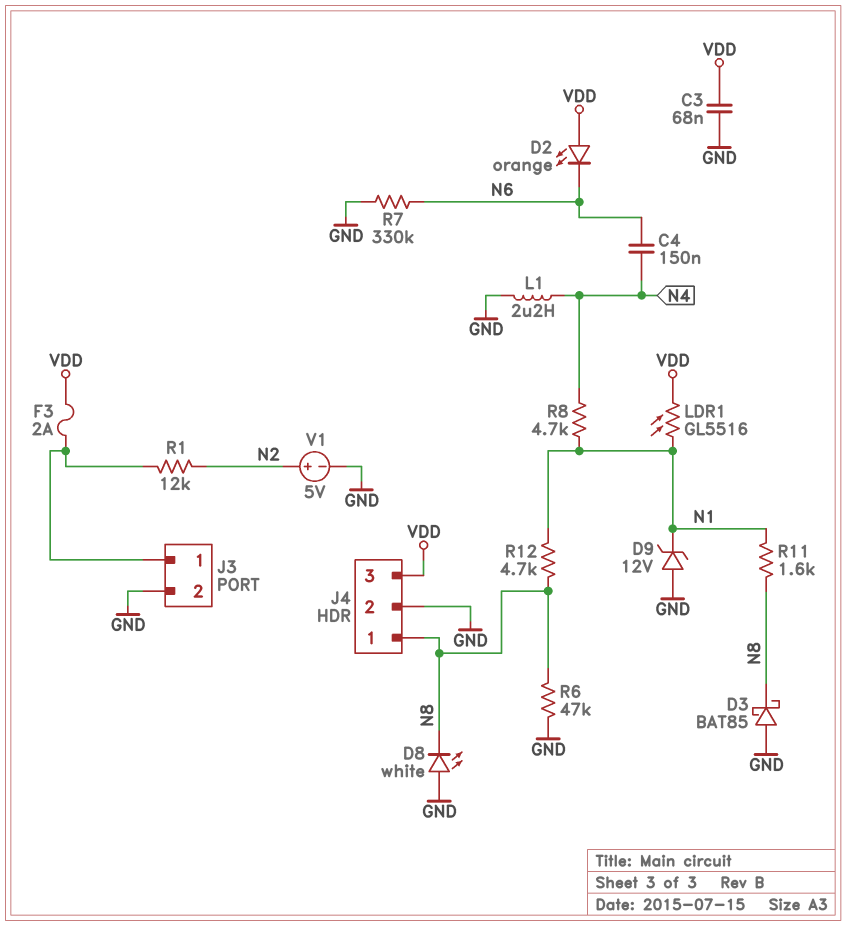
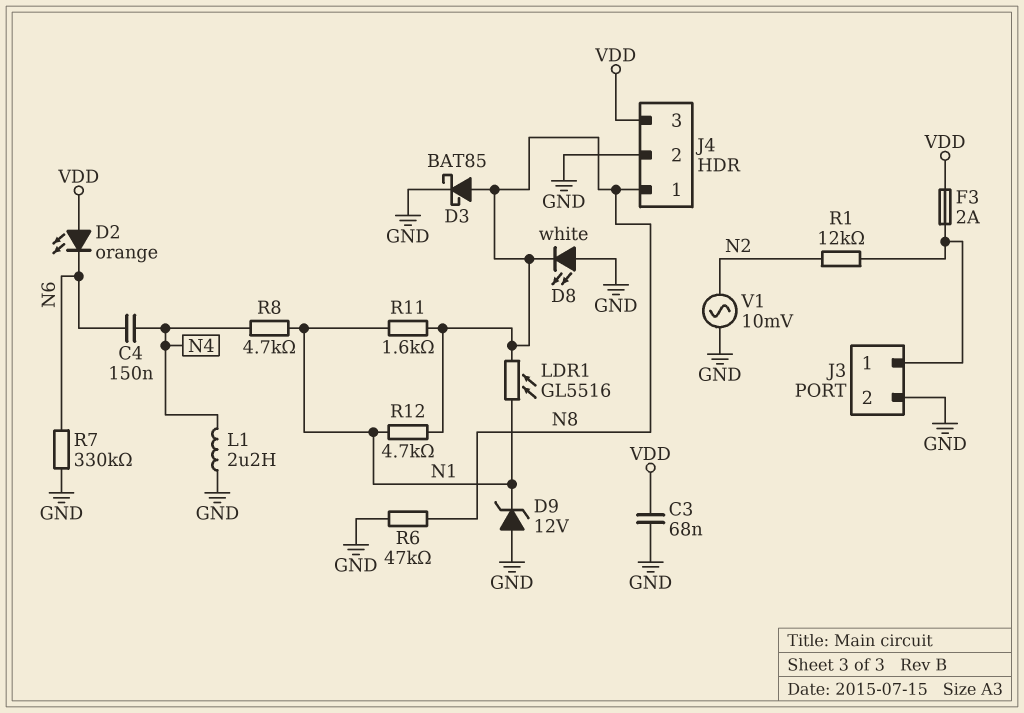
D3: schottky BAT85 (A GND, K N8) -> schottky BAT85 (A N8, K GND)
LDR1: GL5516 (N1, VDD) -> GL5516 (N1, N8)
V1: 5V (plus N2, minus GND) -> AC 10mV (GND, N2)

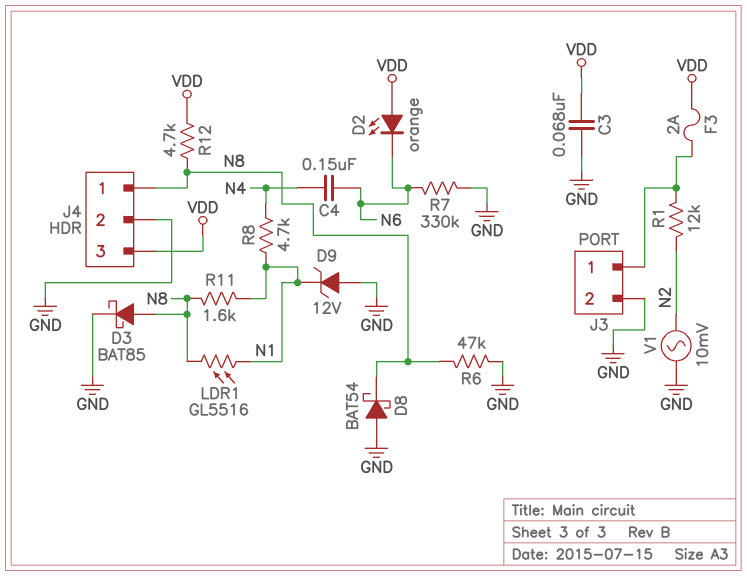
D8: LED white (A GND, K N8) -> schottky BAT54 (A GND, K N8)
L1: 2.2uH (GND, N4) -> none
R12: 4.7k (N1, N8) -> 4.7k (N8, VDD)

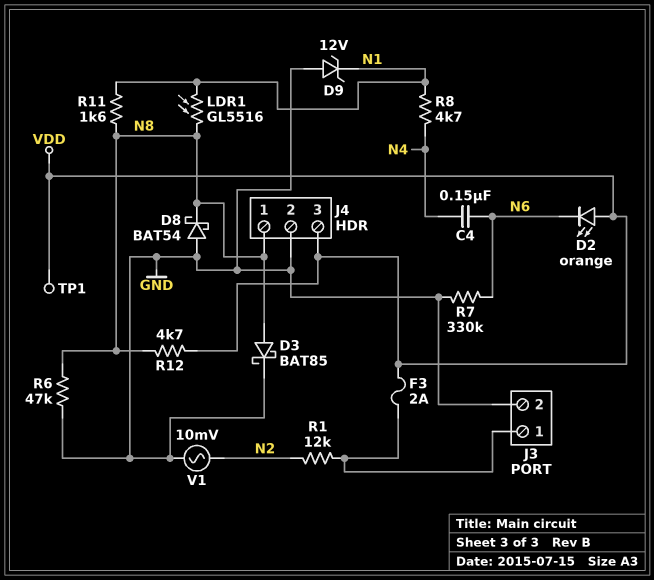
C3: 68nF (GND, VDD) -> none
TP1: none -> test point (VDD)

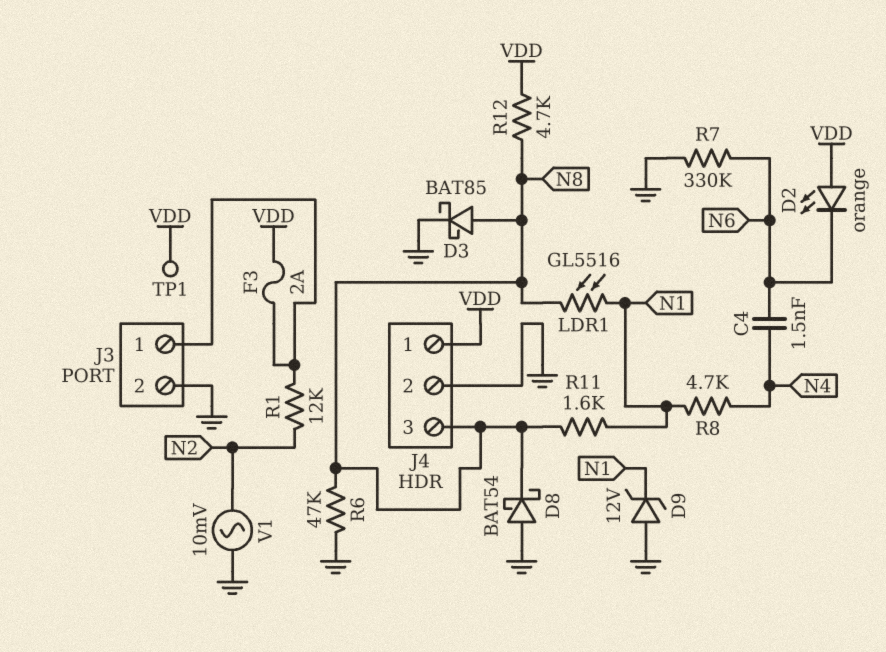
C4: 150nF (N4, N6) -> 1.5nF (N4, N6)
J4 pin 1: N8 -> VDD
J4 pin 3: VDD -> N8

